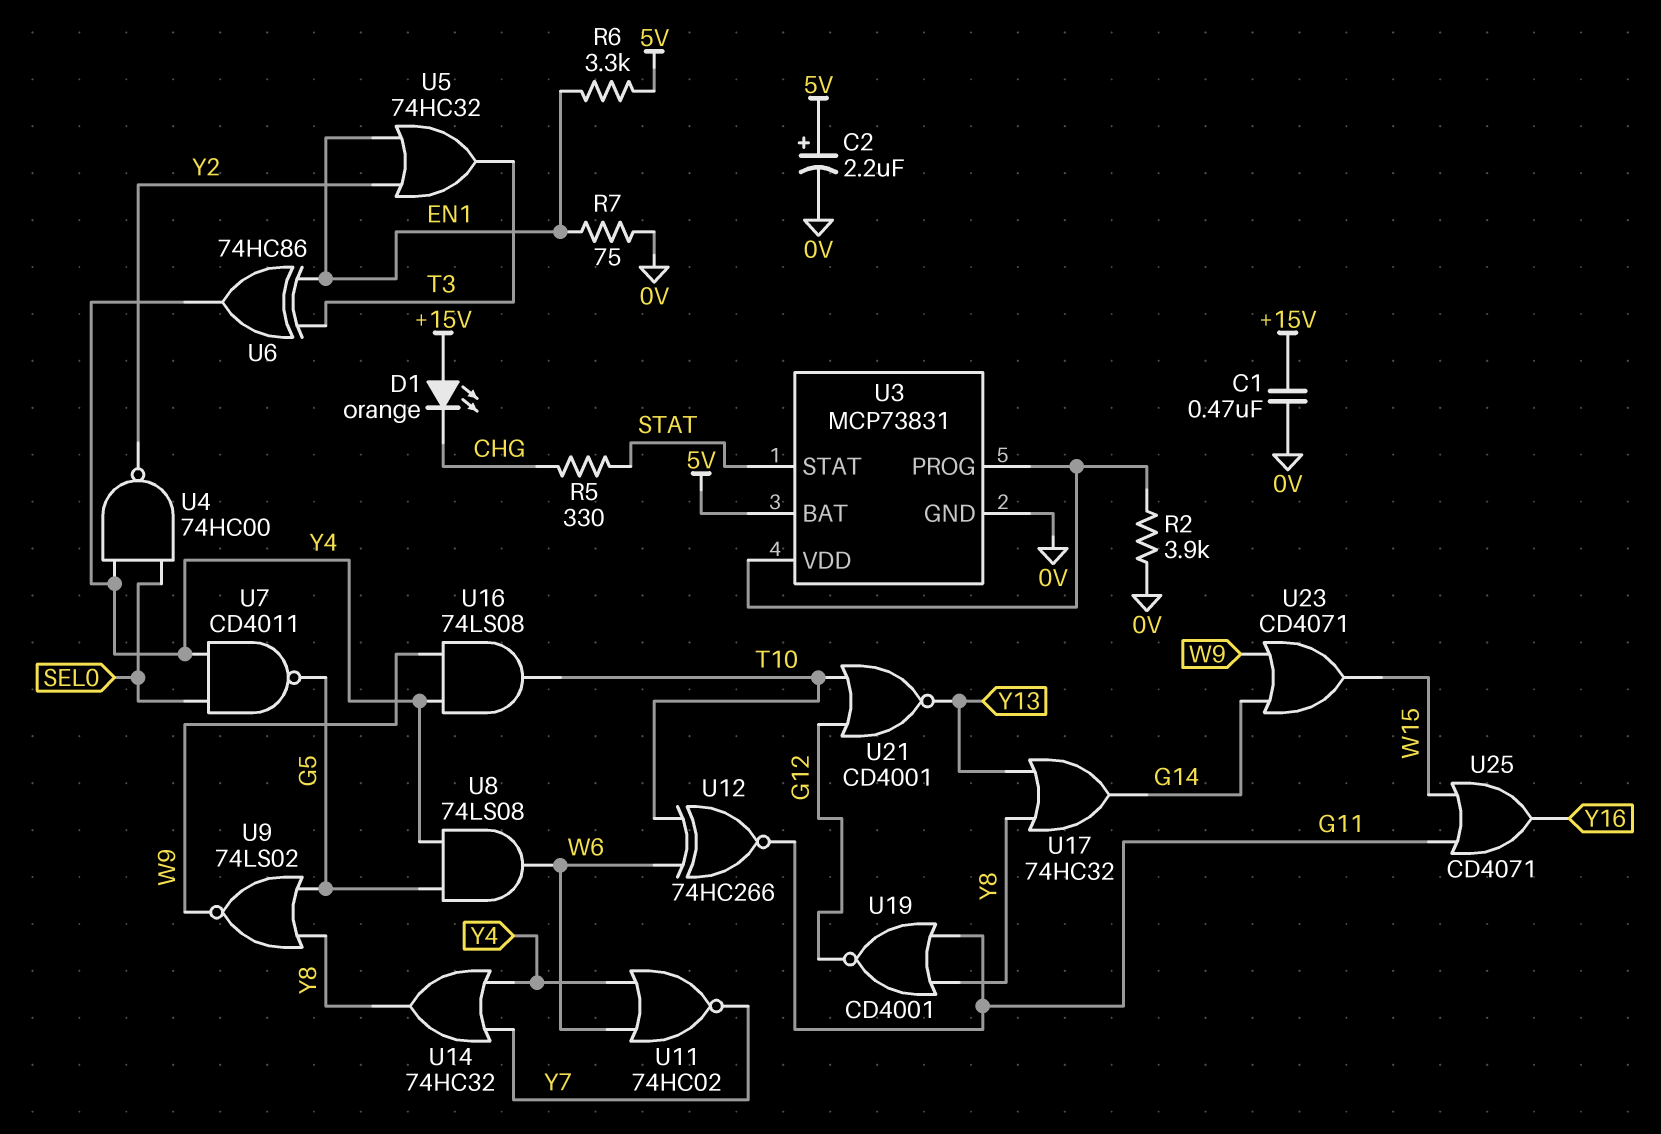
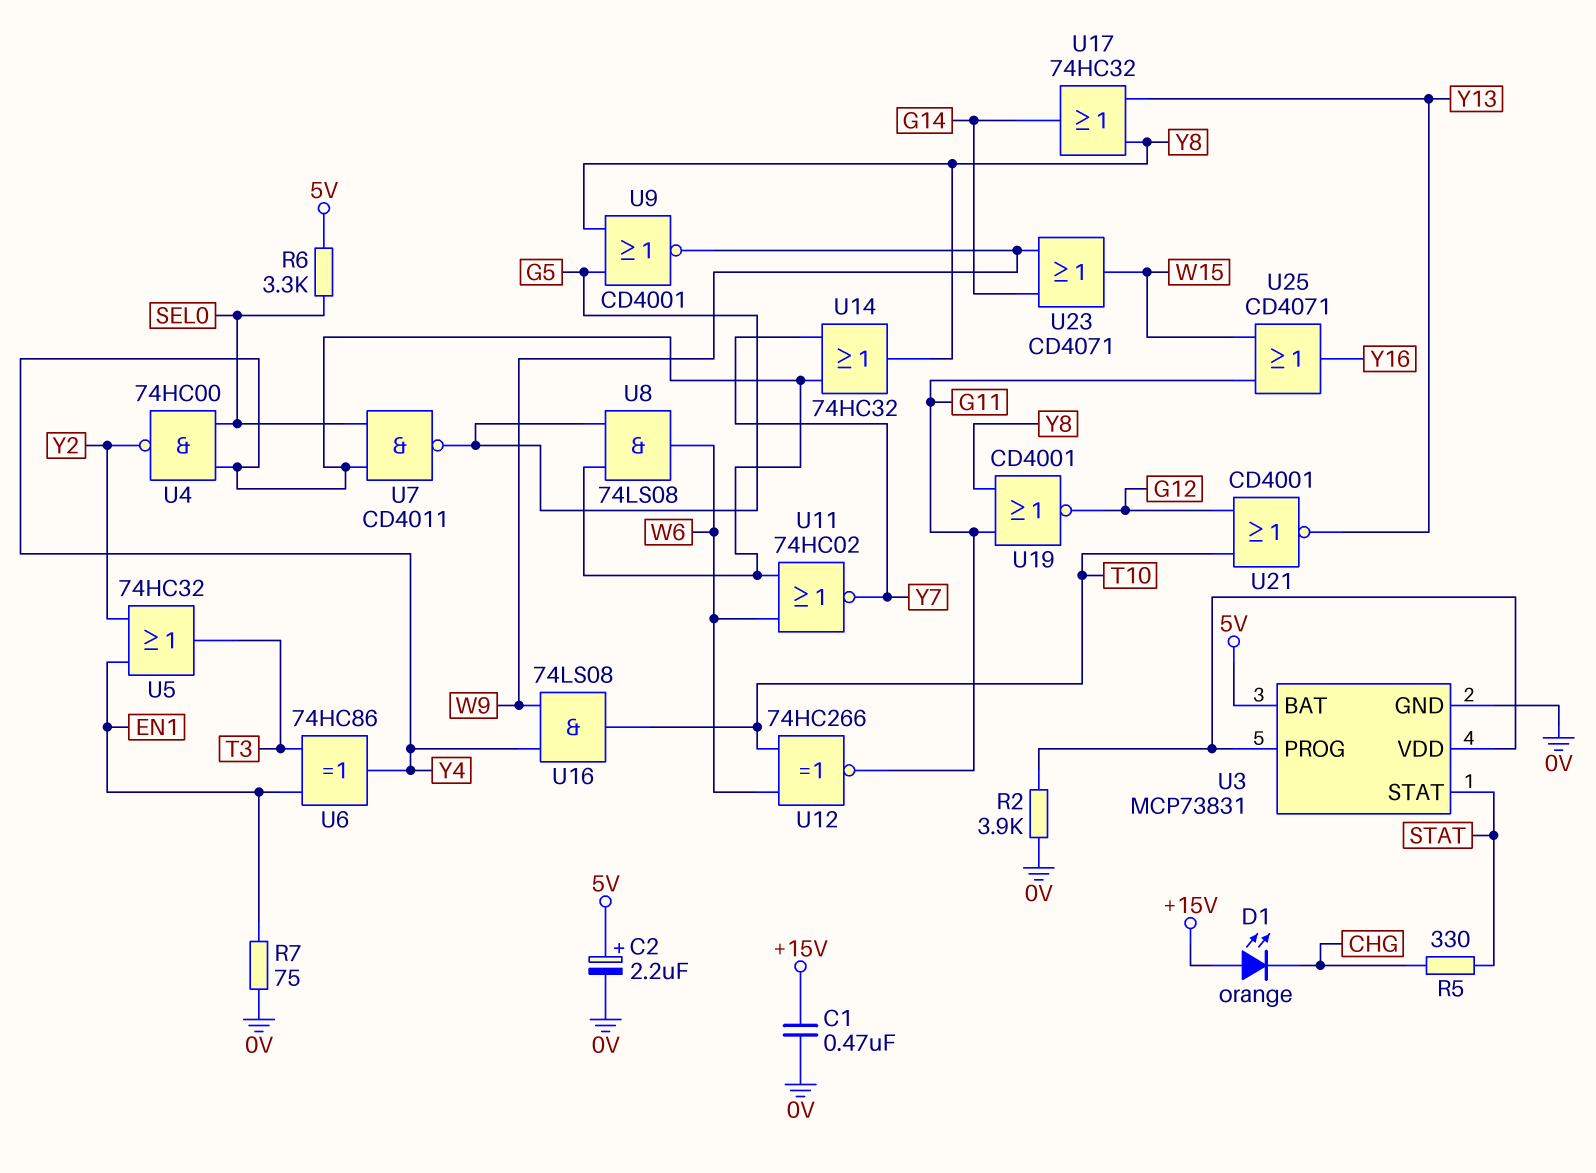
R6: 3.3k (5V, EN1) -> 3.3k (5V, SEL0)
U9: NOR 74LS02 (in G5, in Y8, out W9) -> NOR CD4001 (in G5, in Y8, out W9)

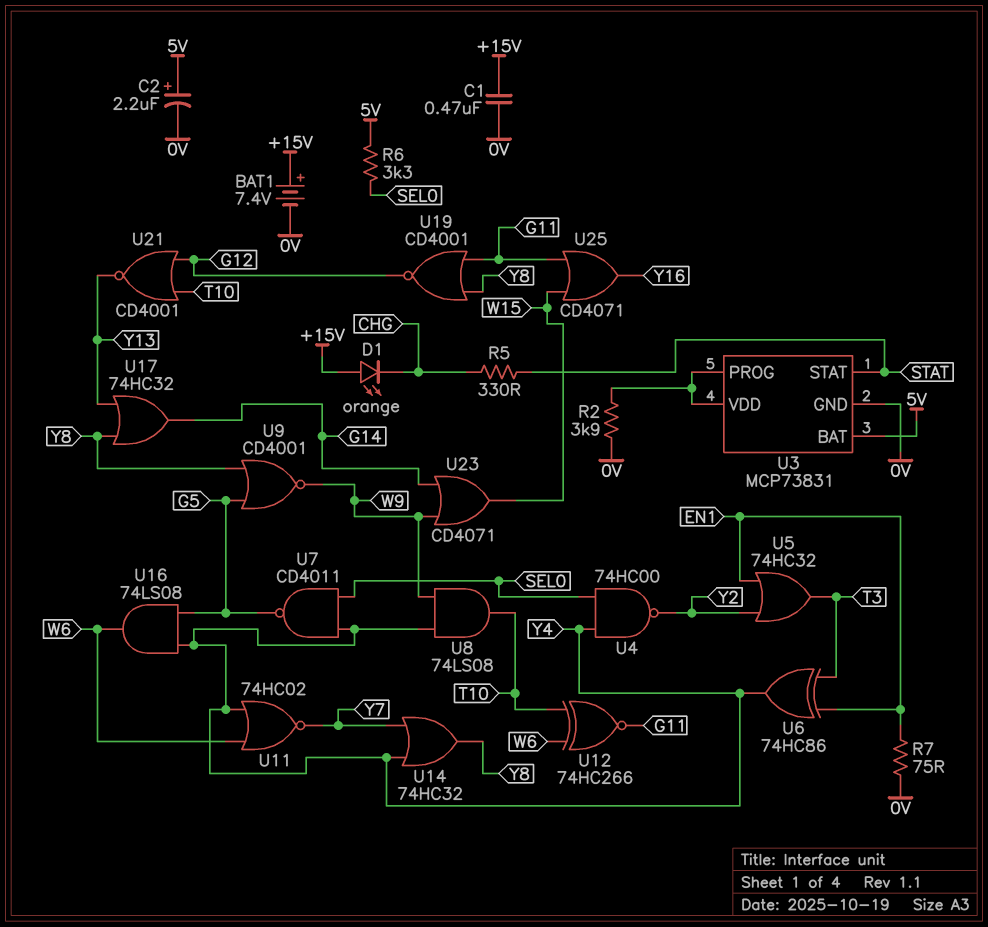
BAT1: none -> 7.4V (plus +15V, minus 0V)
U8: AND 74LS08 (in G5, in Y4, out W6) -> AND 74LS08 (in W9, in Y4, out T10)
U16: AND 74LS08 (in W9, in Y4, out T10) -> AND 74LS08 (in G5, in Y4, out W6)

